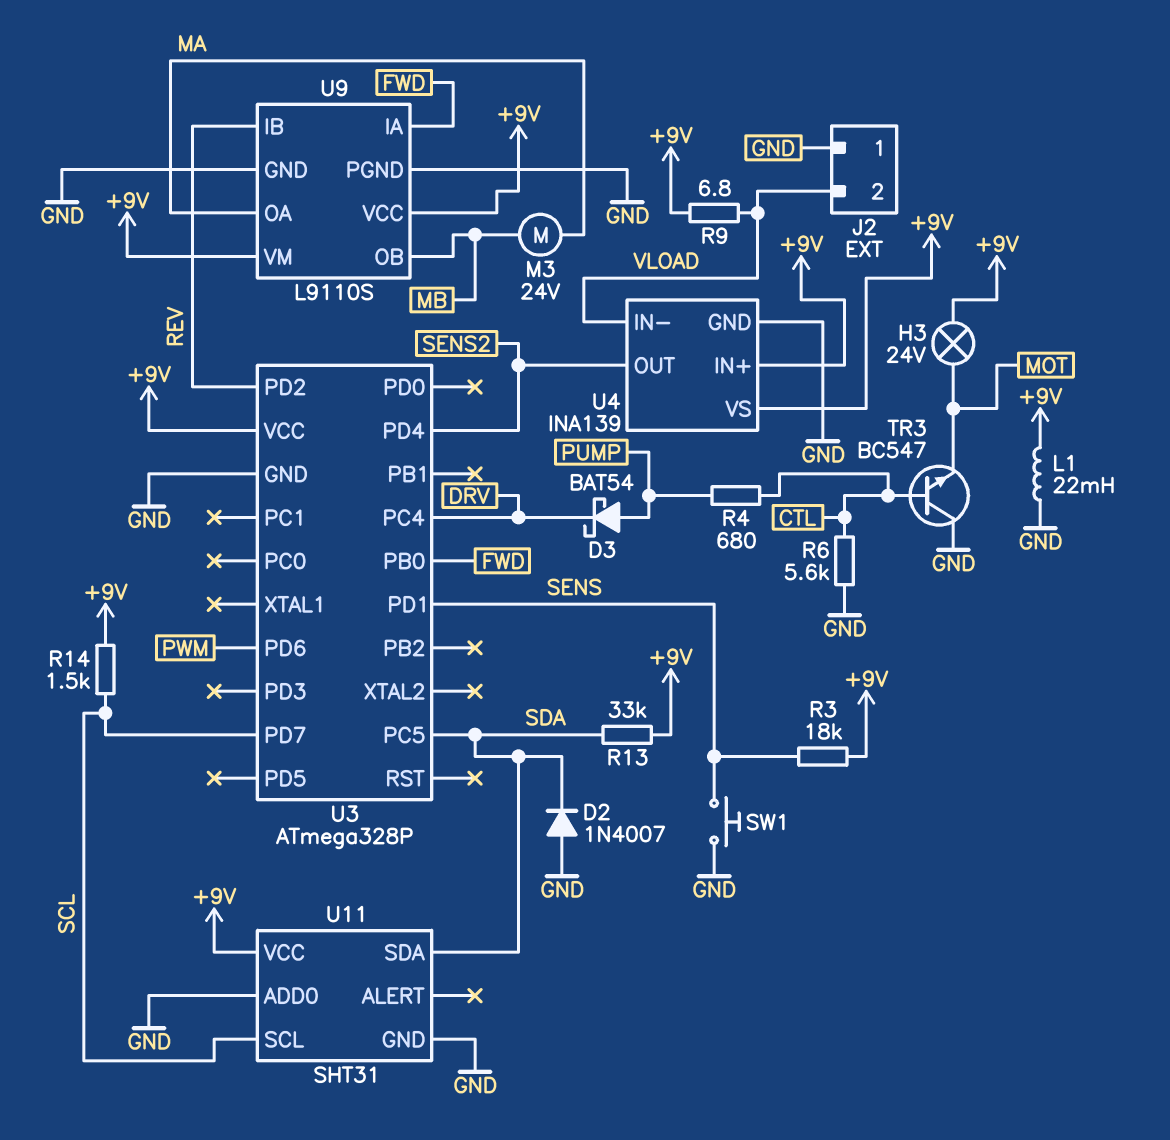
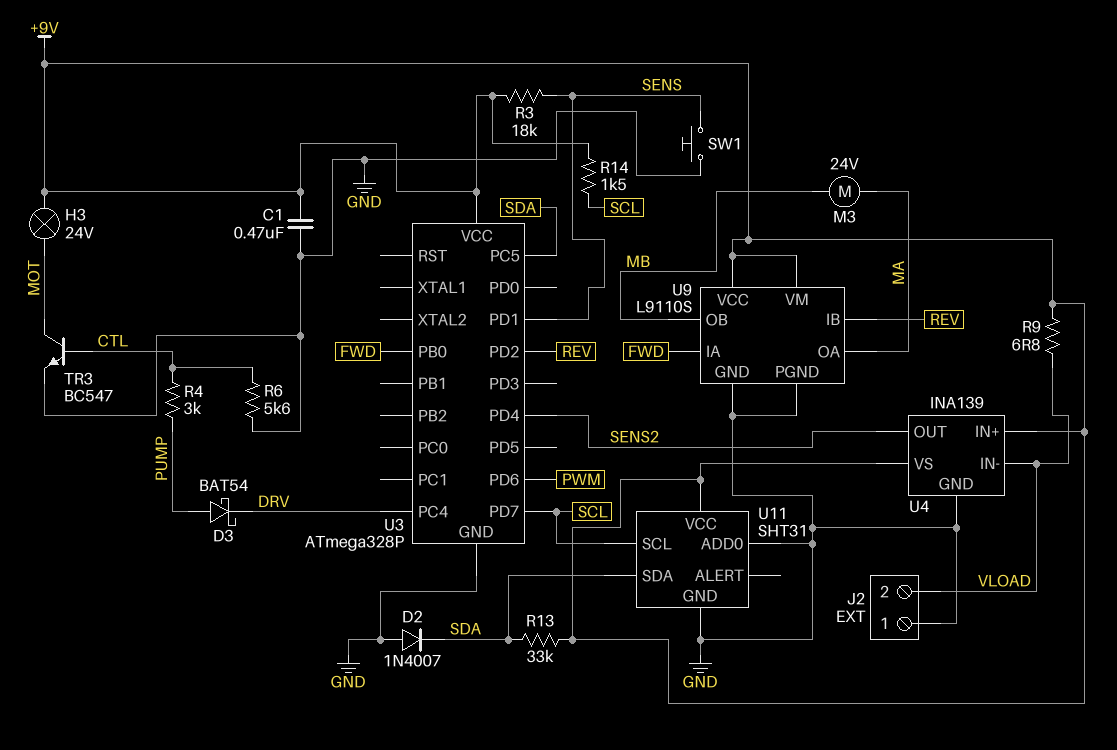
C1: none -> 470nF (+9V, GND)
L1: 22mH (+9V, GND) -> none
R4: 680 (CTL, PUMP) -> 3k (CTL, PUMP)
TR3: NPN BC547 (B CTL, C GND, E MOT) -> NPN BC547 (B CTL, C MOT, E GND)

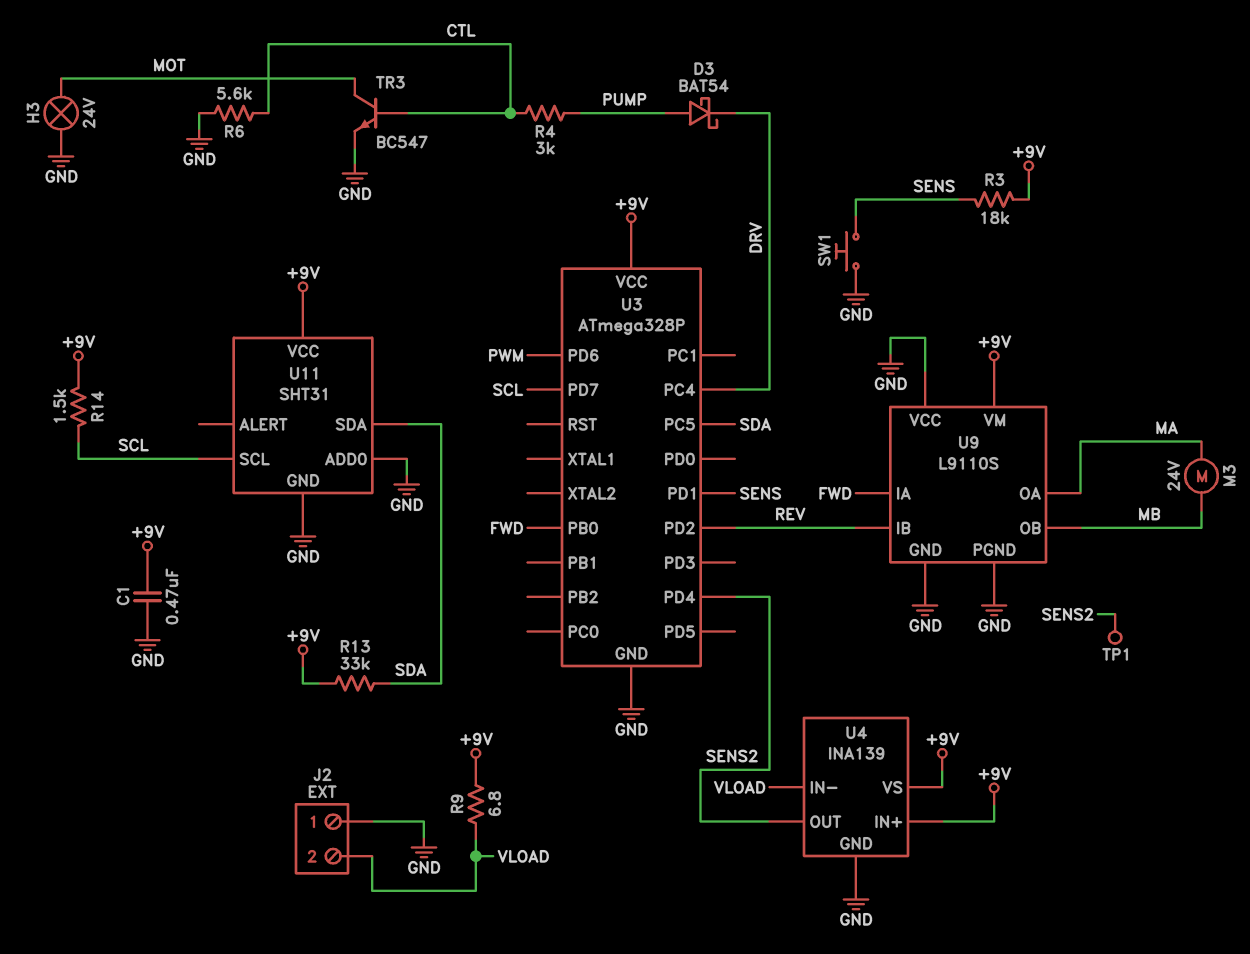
D2: diode 1N4007 (A GND, K SDA) -> none
H3: lamp 24V (+9V, MOT) -> lamp 24V (GND, MOT)
TP1: none -> test point (SENS2)
U9 pin VCC: +9V -> GND

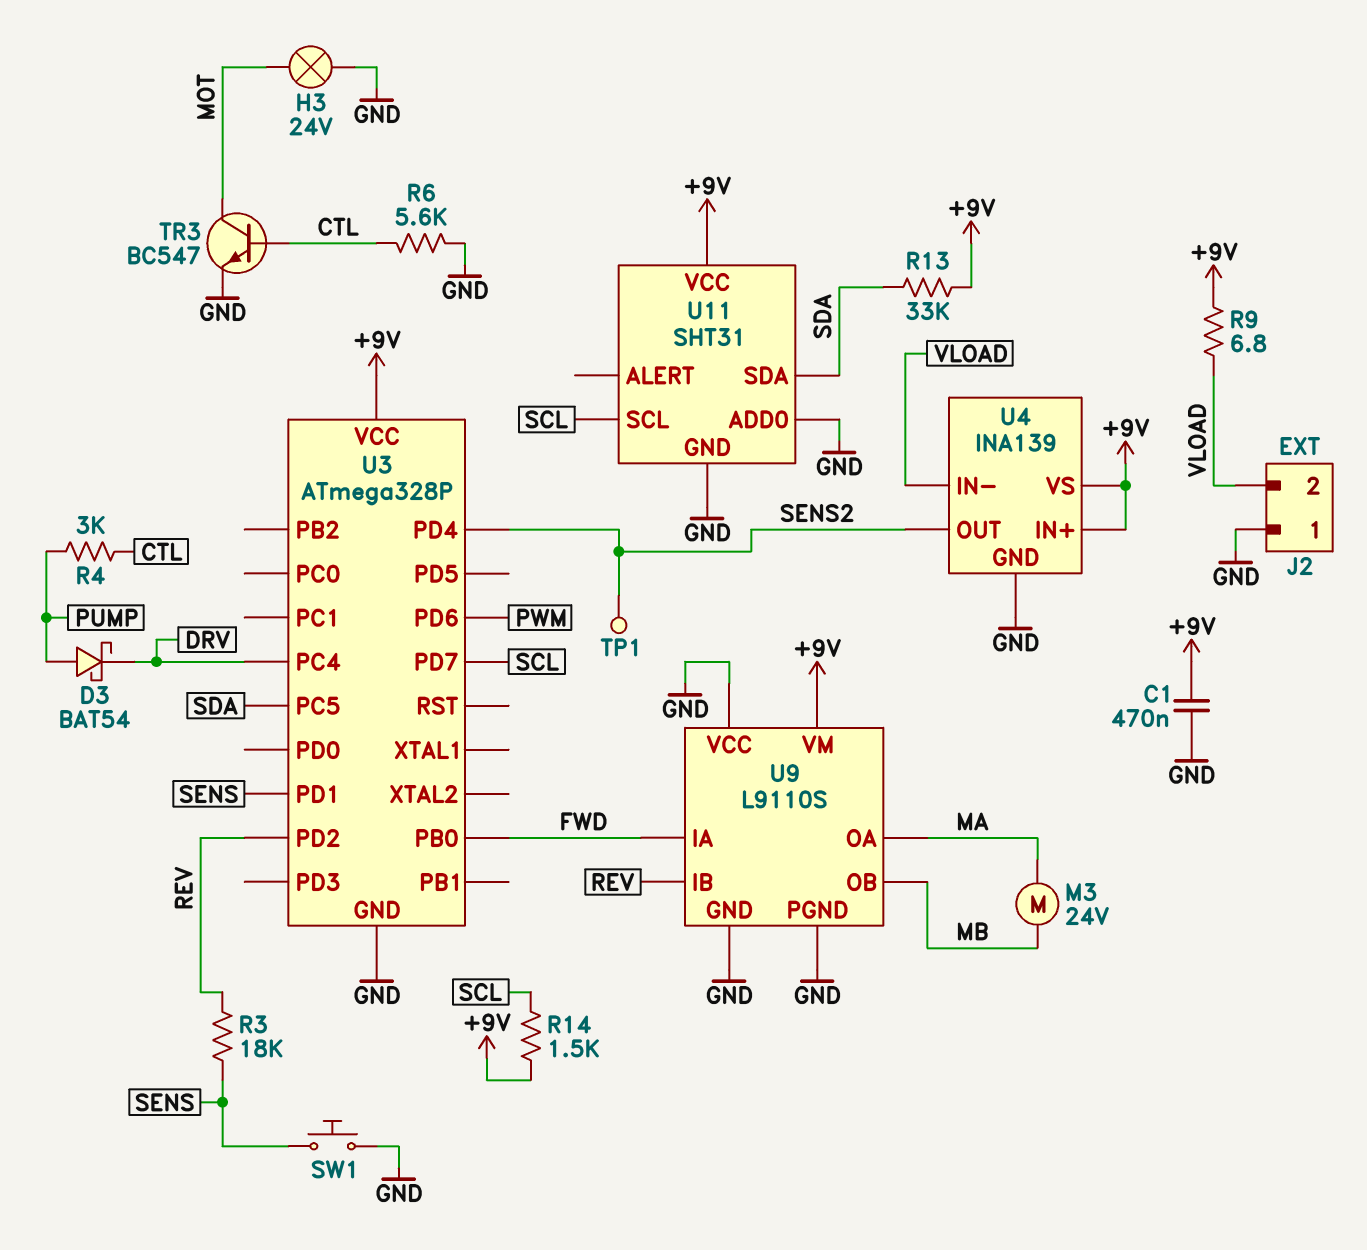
R3: 18k (+9V, SENS) -> 18k (REV, SENS)

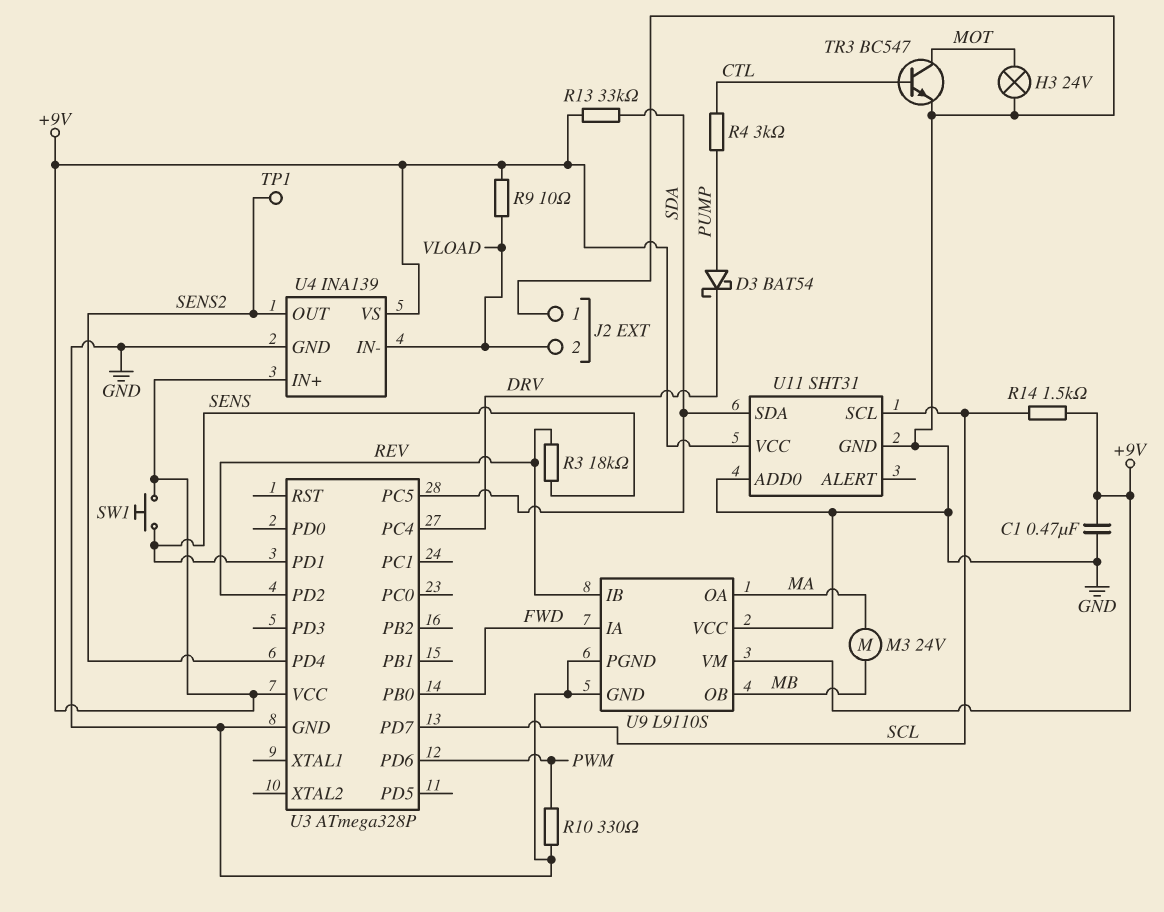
R6: 5.6k (CTL, GND) -> none
R9: 6.8 (+9V, VLOAD) -> 10 (+9V, VLOAD)
R10: none -> 330 (GND, PWM)
SW1: button (GND, SENS) -> button (+9V, SENS)

